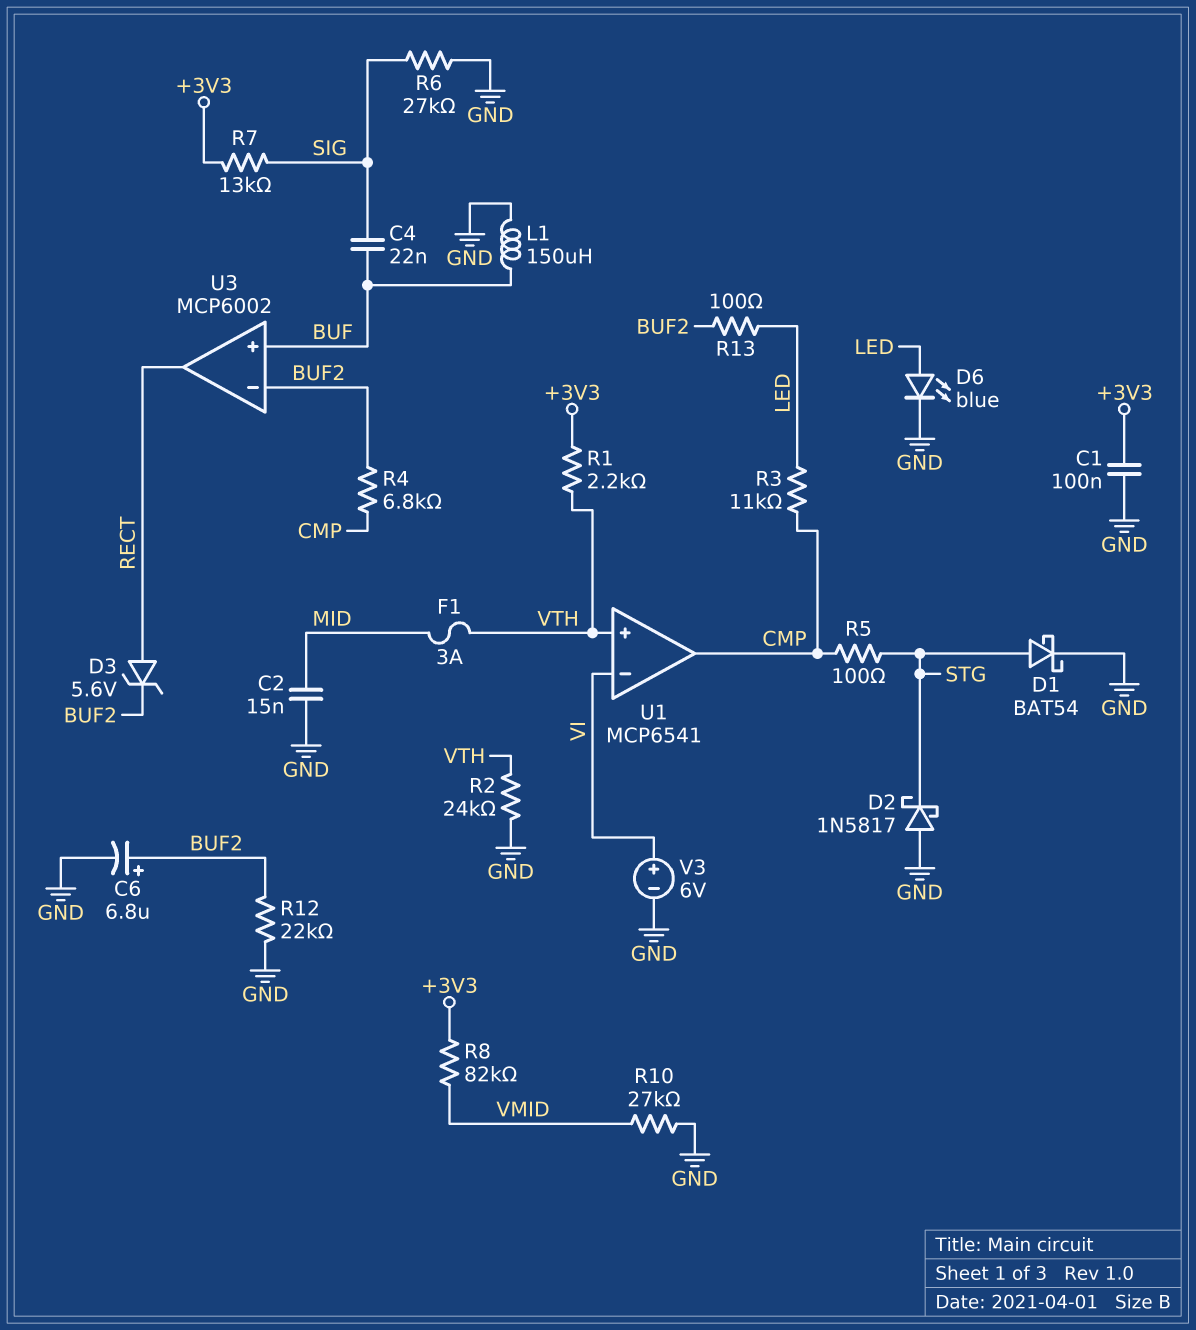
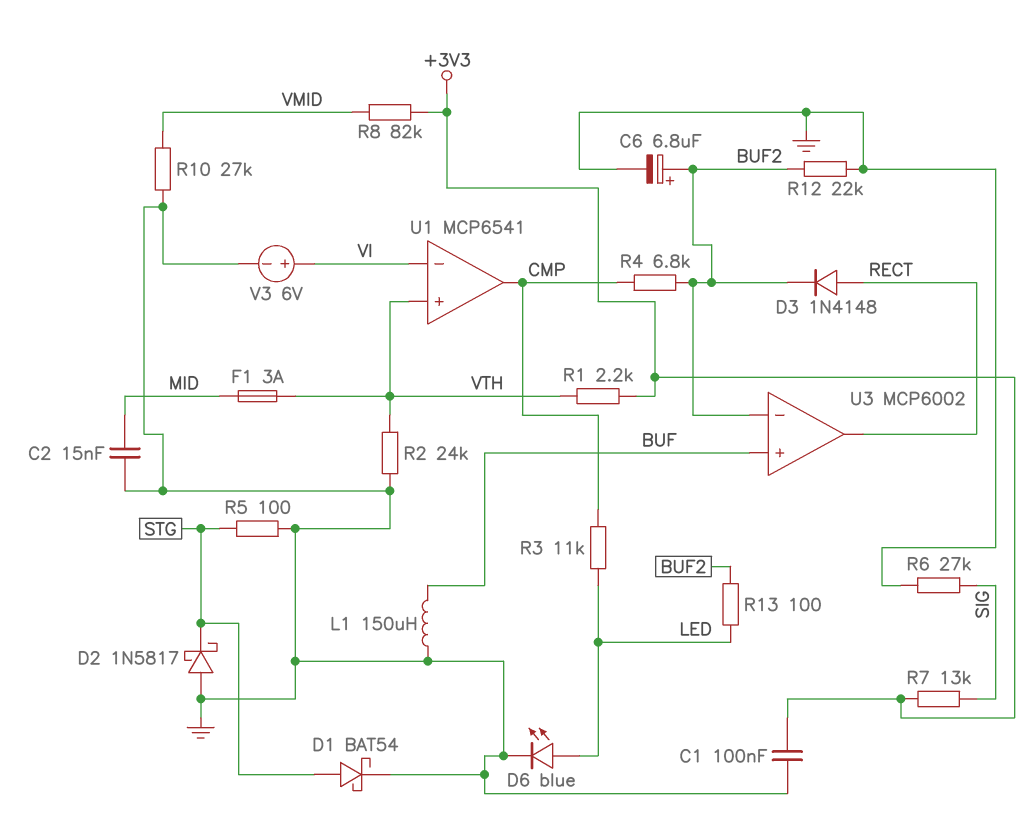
C4: 22nF (BUF, SIG) -> none
D3: zener 5.6V (A RECT, K BUF2) -> diode 1N4148 (A RECT, K BUF2)
R5: 100 (CMP, STG) -> 100 (GND, STG)

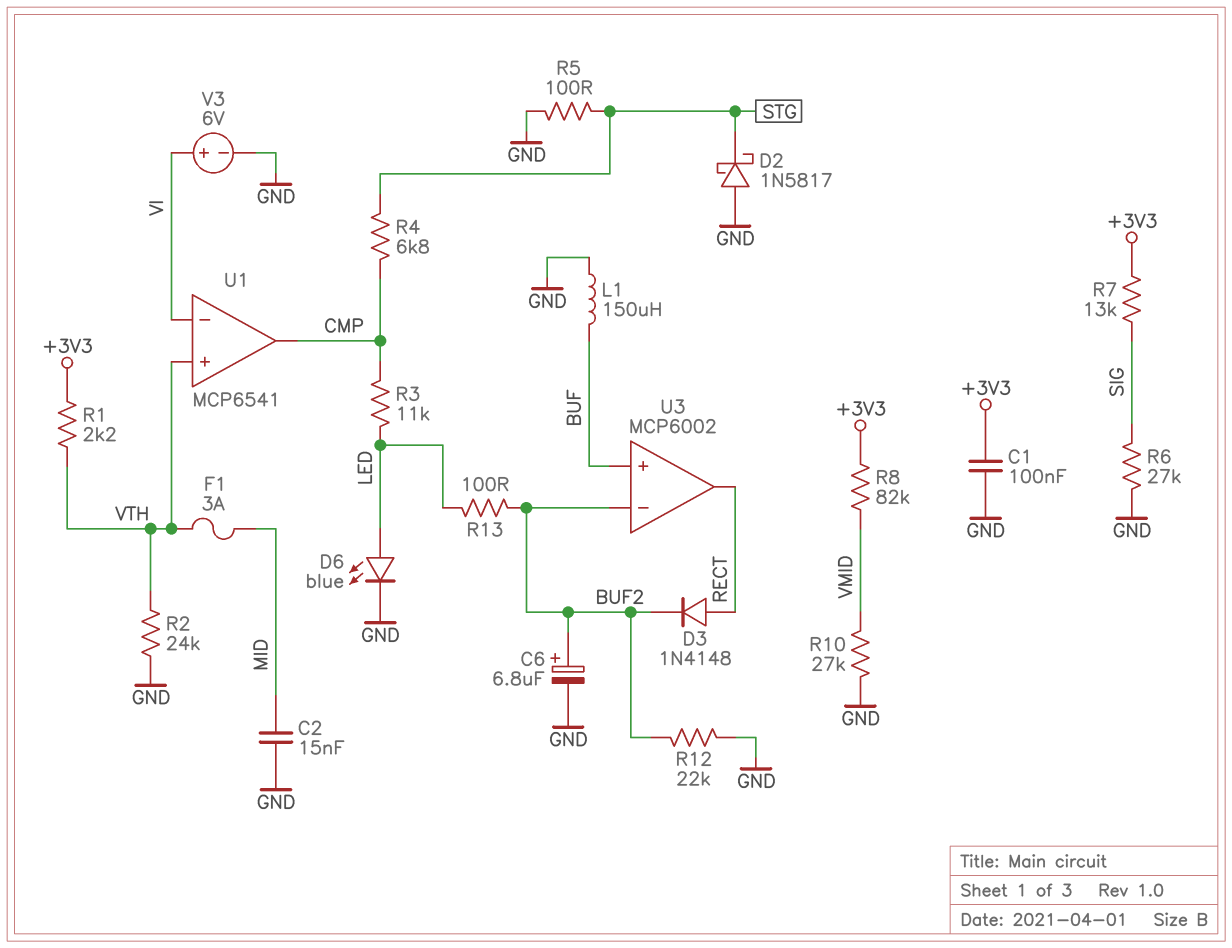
D1: schottky BAT54 (A STG, K GND) -> none
R4: 6.8k (BUF2, CMP) -> 6.8k (CMP, STG)

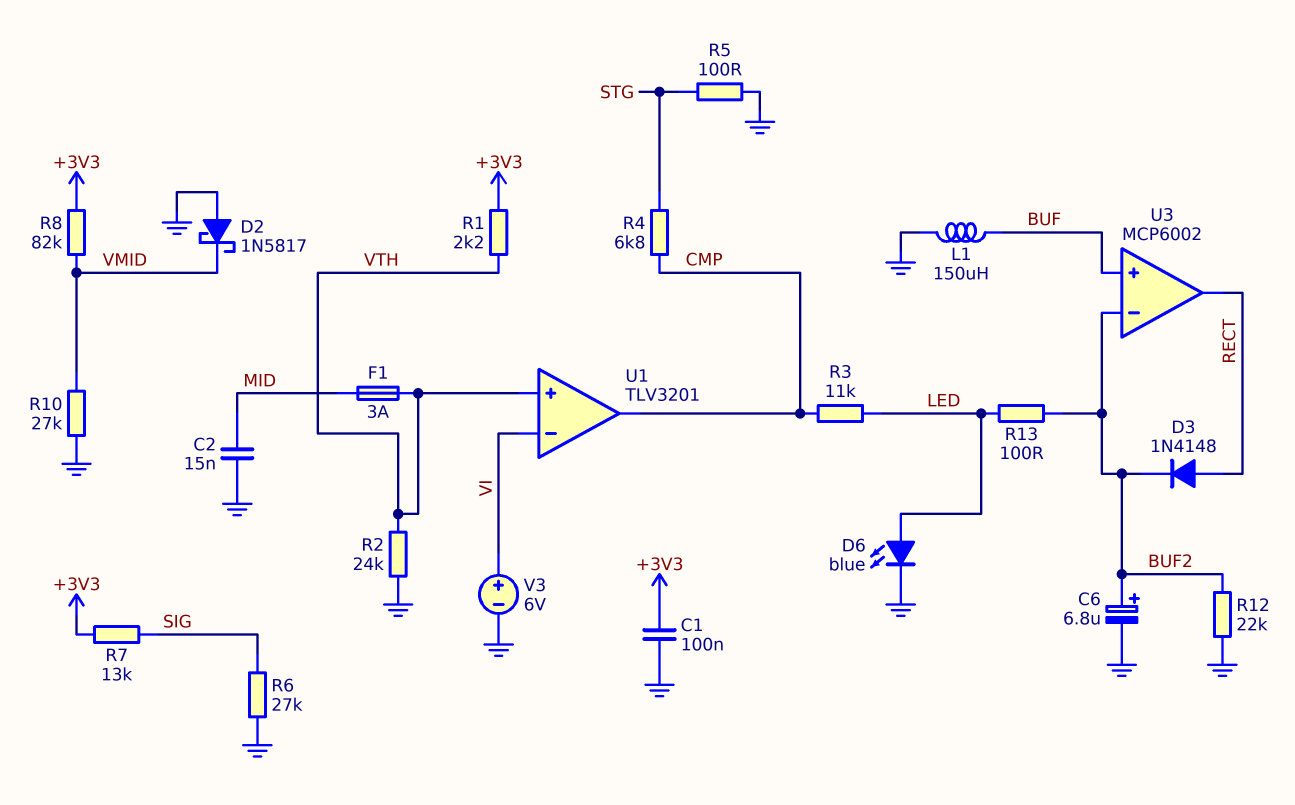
D2: schottky 1N5817 (A GND, K STG) -> schottky 1N5817 (A GND, K VMID)
U1: MCP6541 -> TLV3201

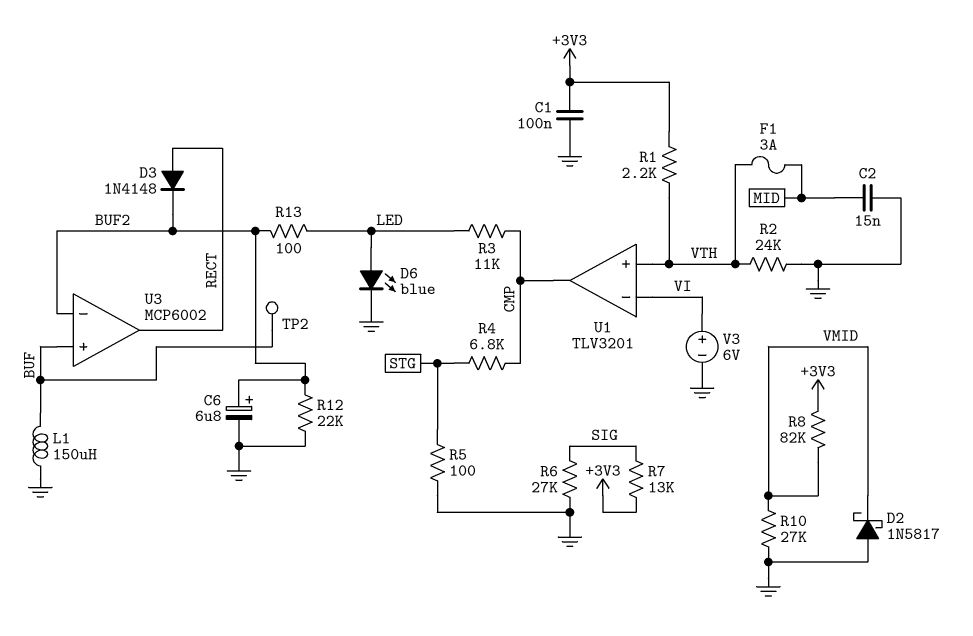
TP2: none -> test point (BUF)

